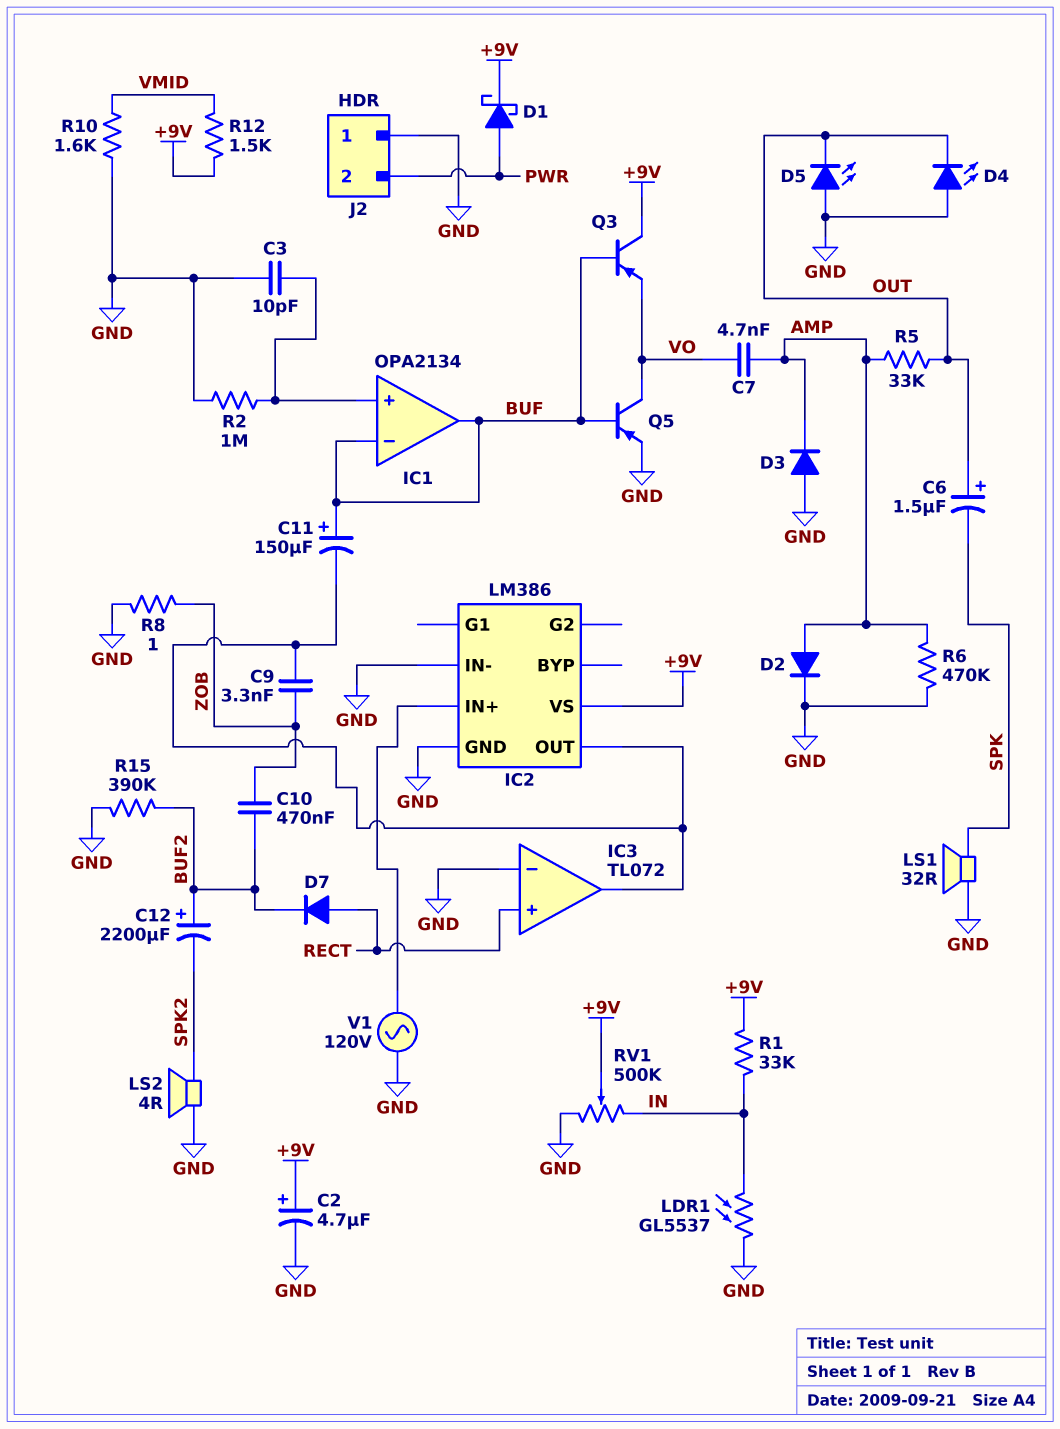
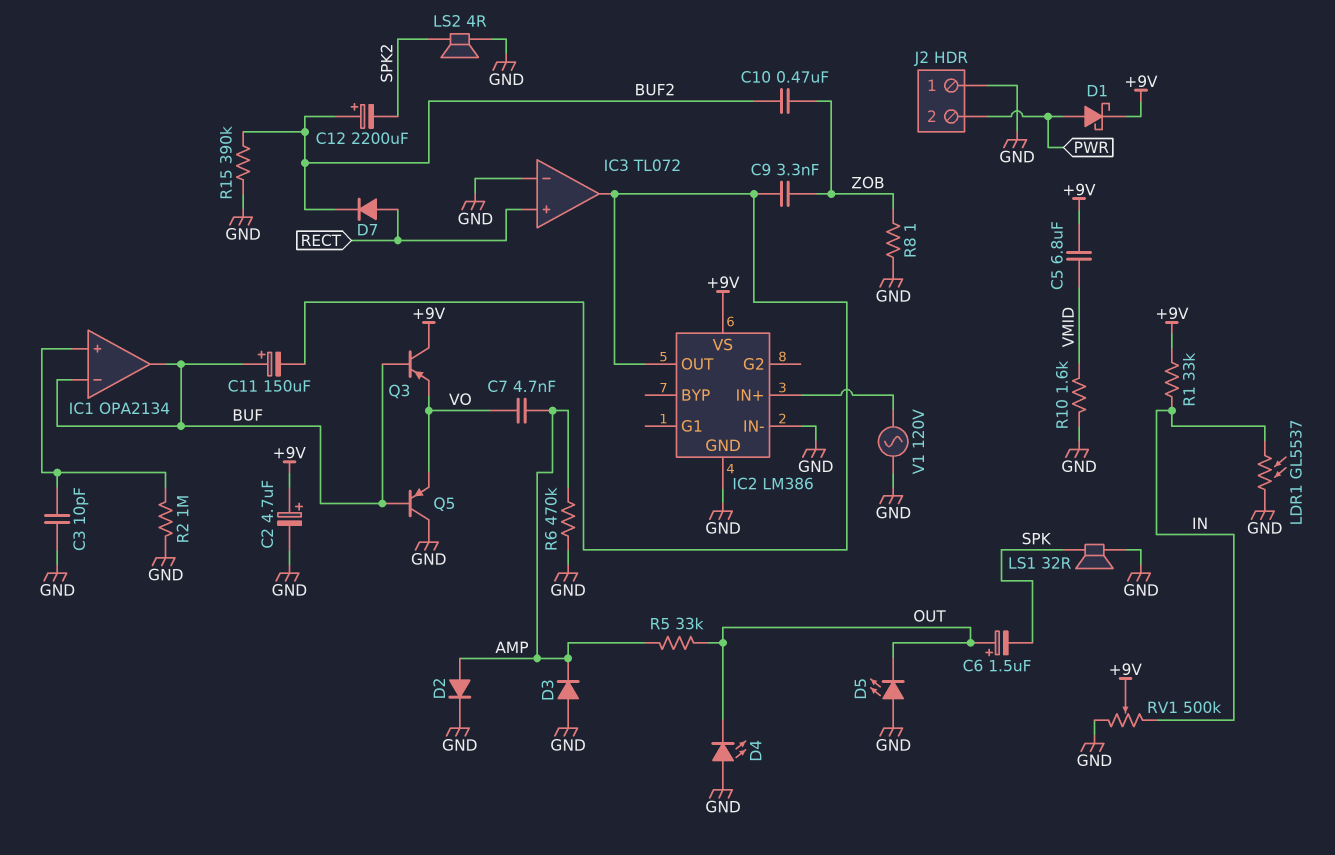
C5: none -> 6.8uF (+9V, VMID)
Q5: PNP (B BUF, C VO, E GND) -> PNP (B BUF, C GND, E VO)
R12: 1.5k (+9V, VMID) -> none

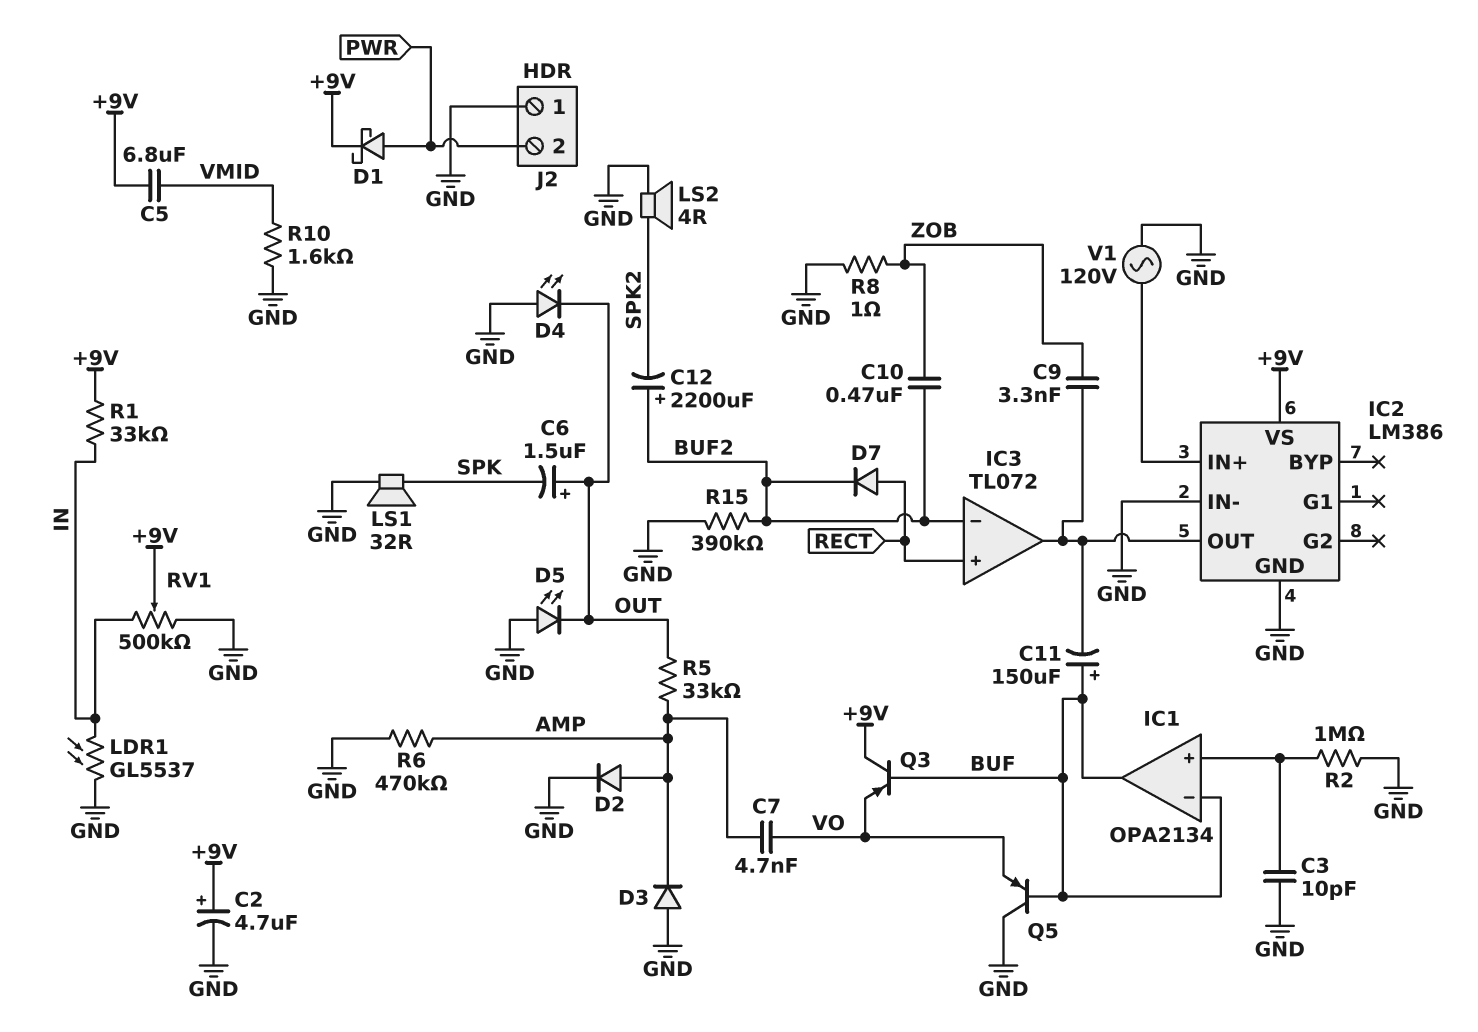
IC3 pin in-: GND -> BUF2

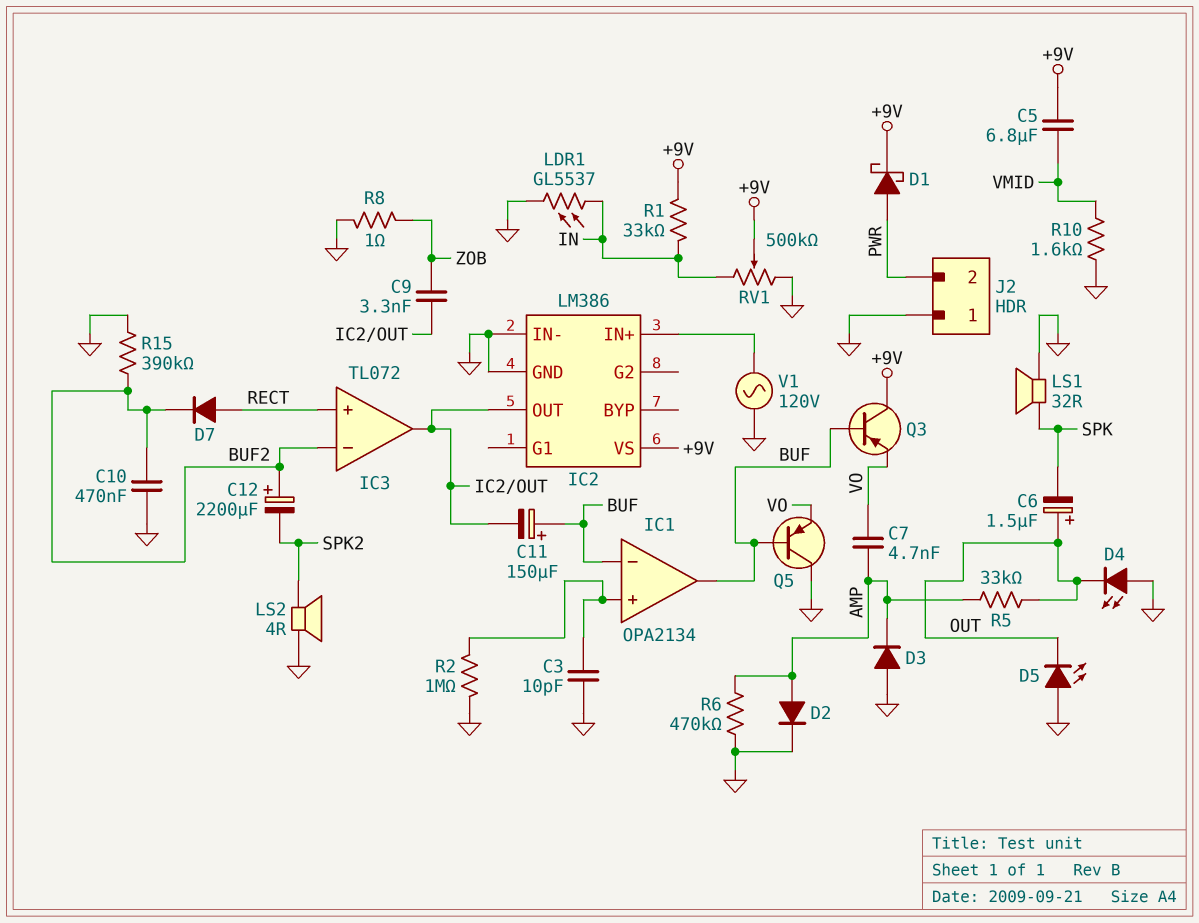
C2: 4.7uF (plus +9V, minus GND) -> none
C10: 470nF (BUF2, ZOB) -> 470nF (BUF2, GND)

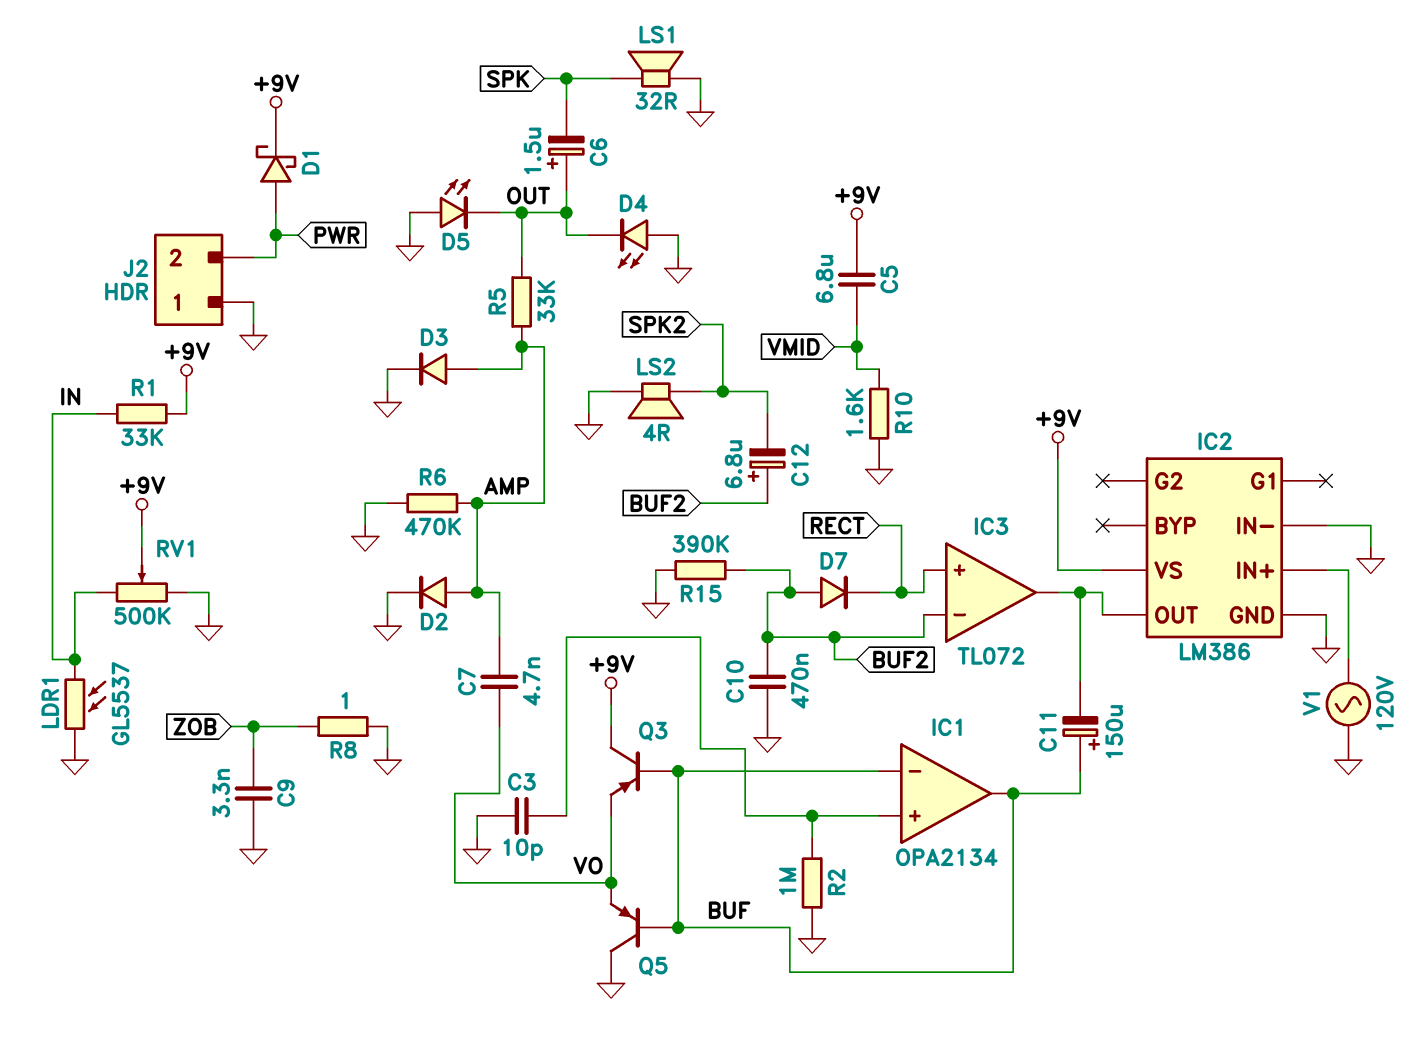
C9: 3.3nF (IC2/OUT, ZOB) -> 3.3nF (GND, ZOB)
C12: 2200uF (plus BUF2, minus SPK2) -> 6.8uF (plus BUF2, minus SPK2)
D3: diode (A GND, K AMP) -> diode (A AMP, K GND)
D7: diode (A RECT, K BUF2) -> diode (A BUF2, K RECT)

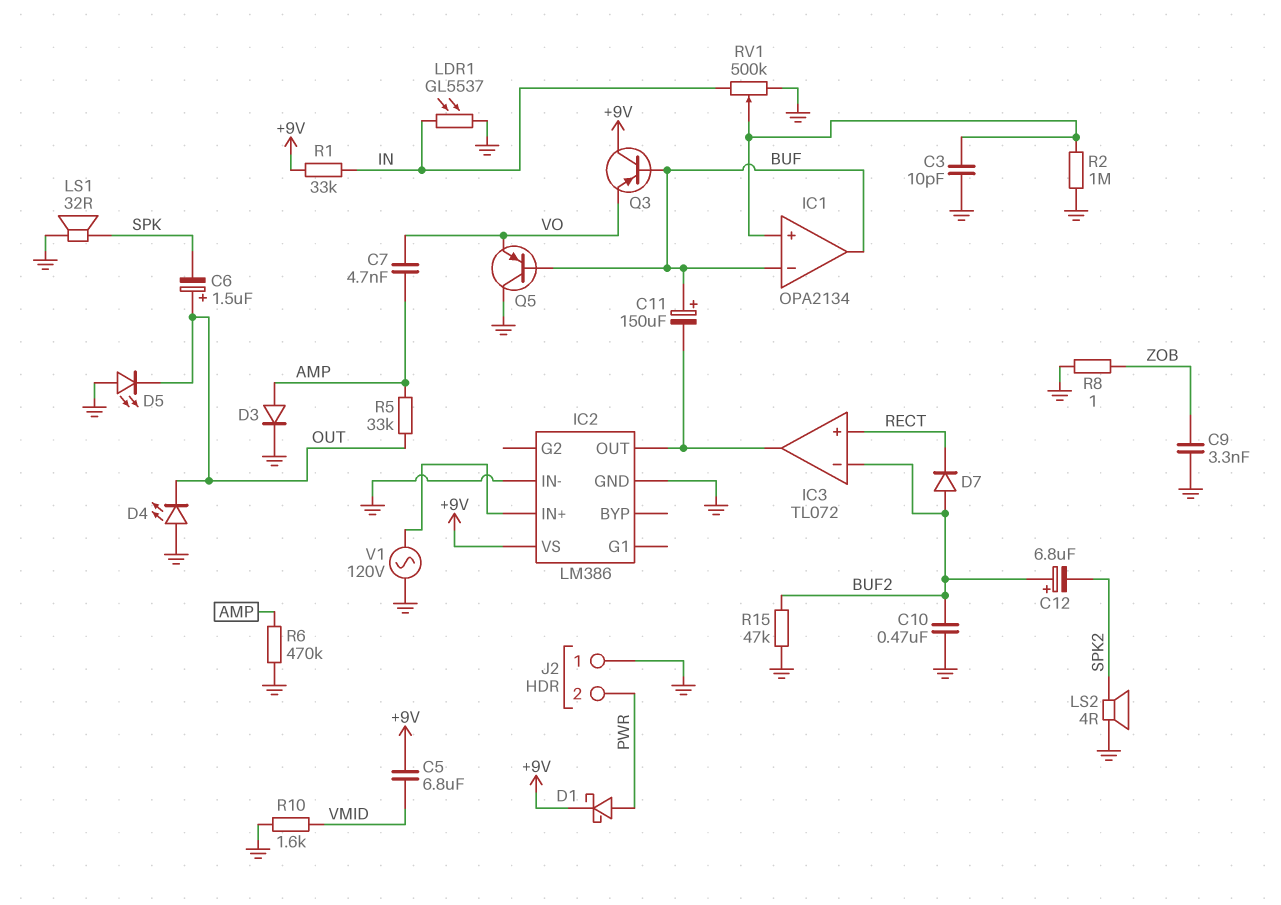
D2: diode (A AMP, K GND) -> none
R15: 390k (BUF2, GND) -> 47k (BUF2, GND)
RV1: 500k (GND, IN, wiper +9V) -> 500k (GND, IN, wiper IC1/in+)

